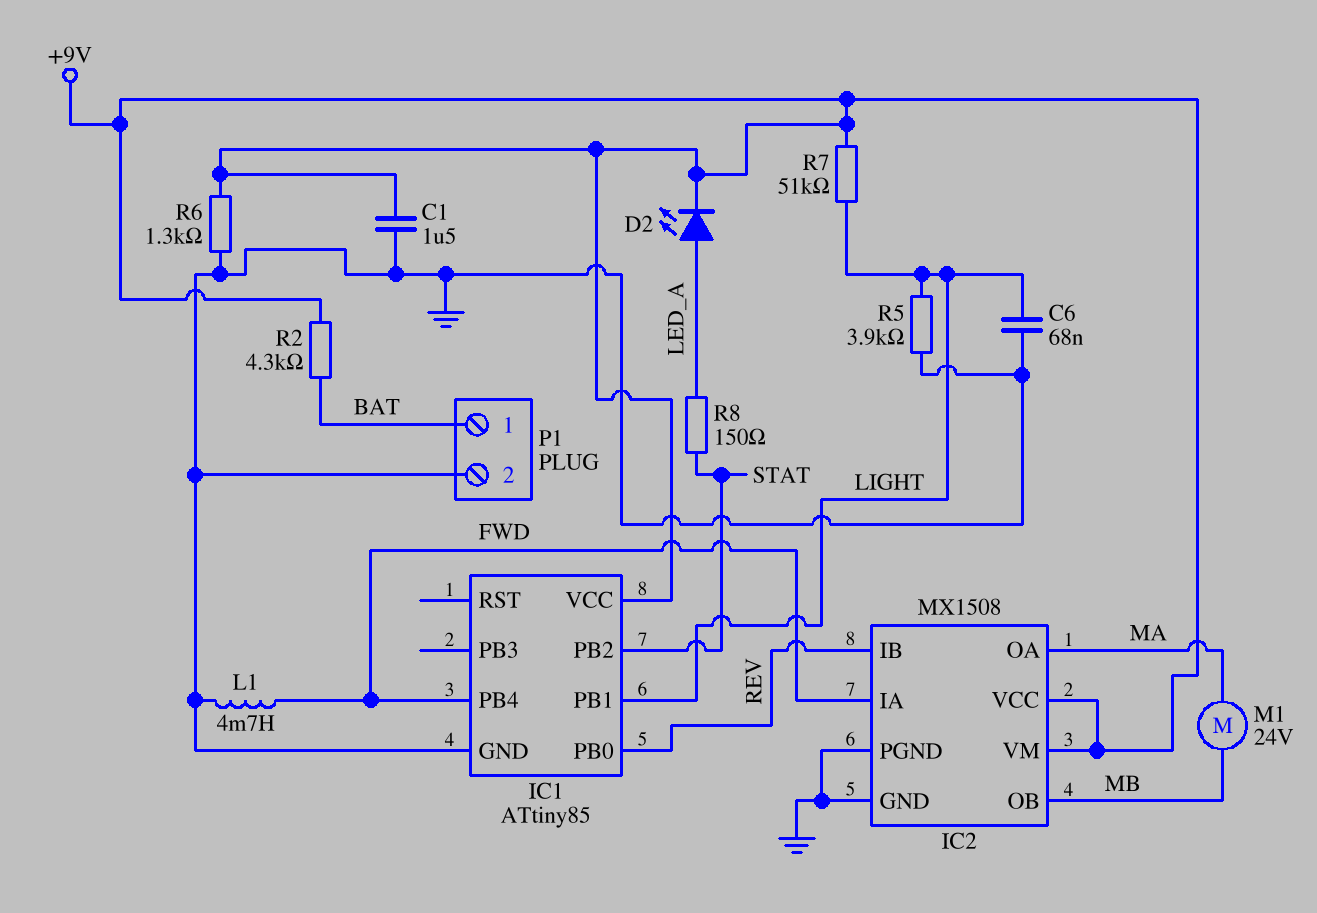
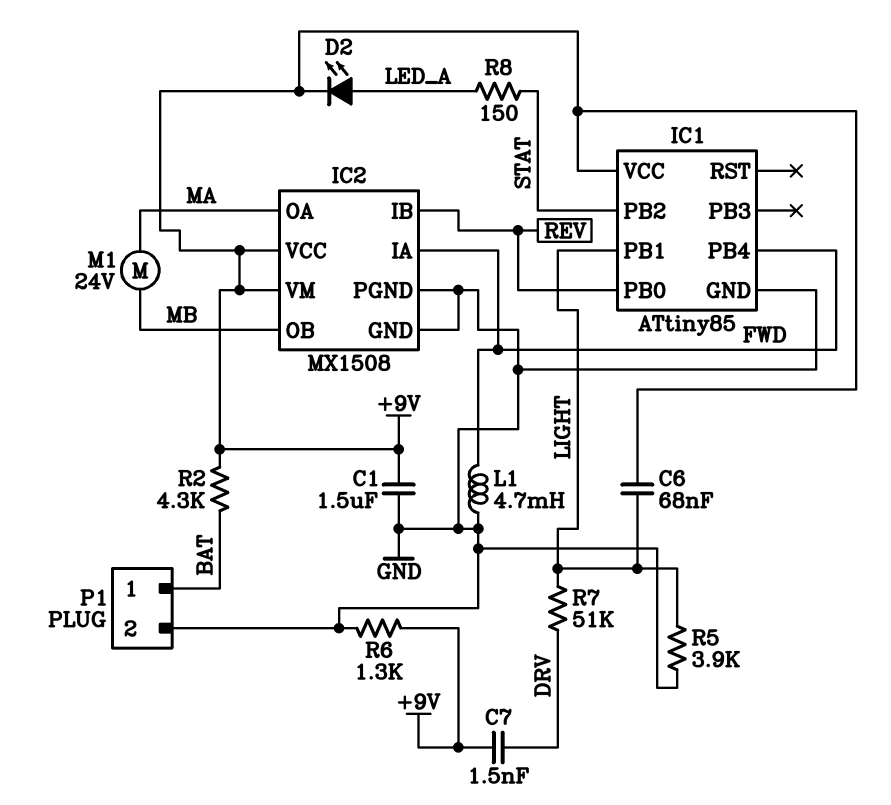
C6: 68nF (GND, LIGHT) -> 68nF (+9V, LIGHT)
C7: none -> 1.5nF (+9V, DRV)
R7: 51k (+9V, LIGHT) -> 51k (DRV, LIGHT)

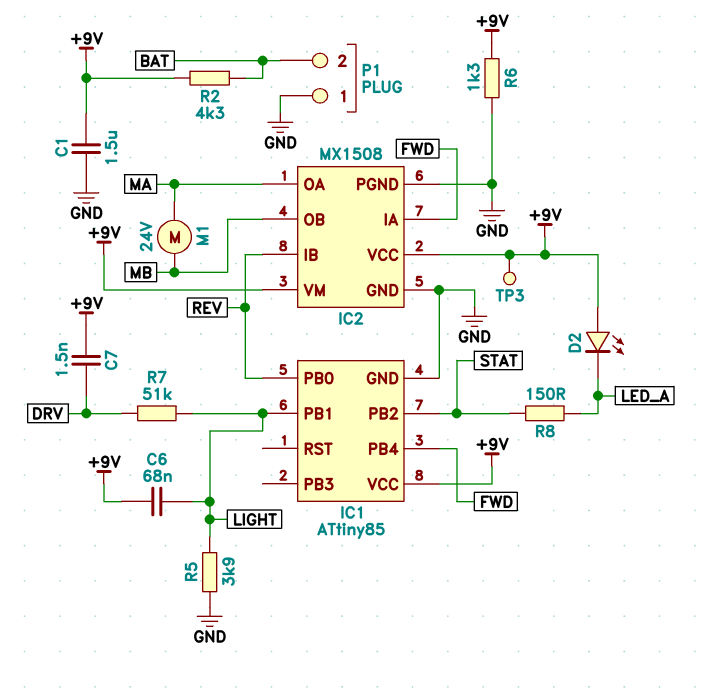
D2: LED (A LED_A, K +9V) -> LED (A +9V, K LED_A)
L1: 4.7mH (FWD, GND) -> none
P1 pin 1: BAT -> GND
P1 pin 2: GND -> BAT
TP3: none -> test point (+9V)

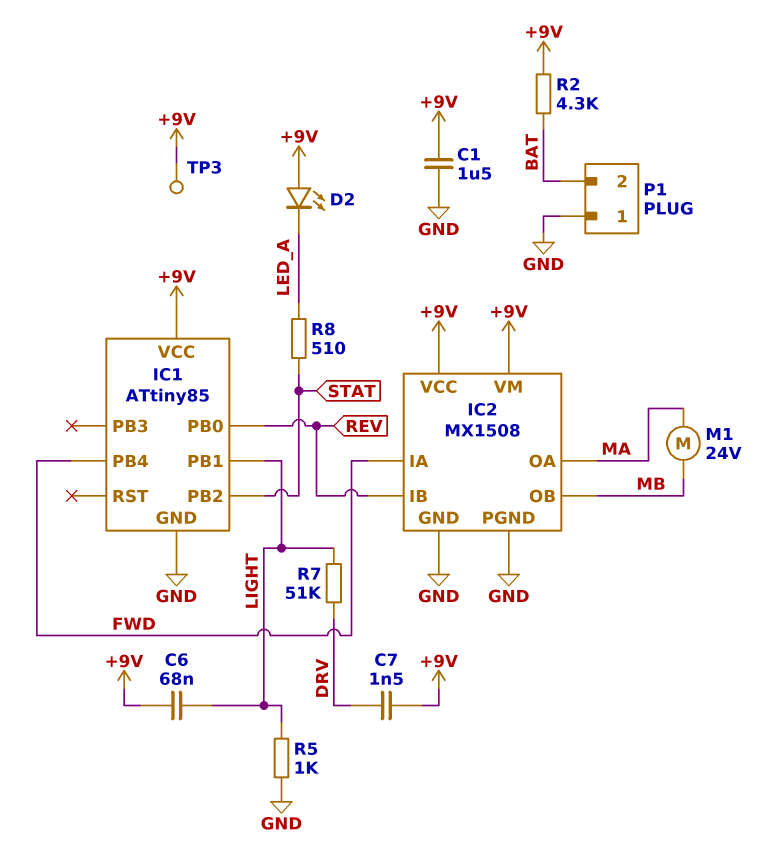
R5: 3.9k (GND, LIGHT) -> 1k (GND, LIGHT)
R6: 1.3k (+9V, GND) -> none
R8: 150 (LED_A, STAT) -> 510 (LED_A, STAT)

